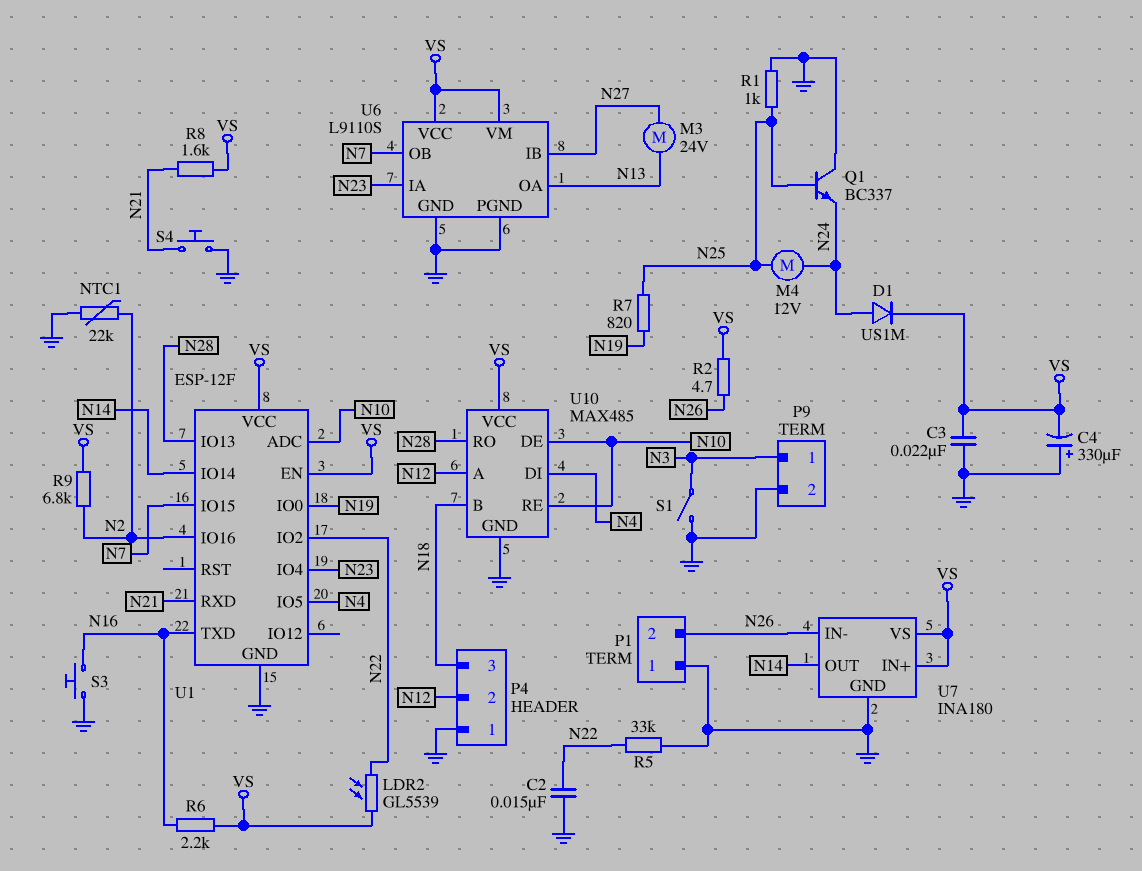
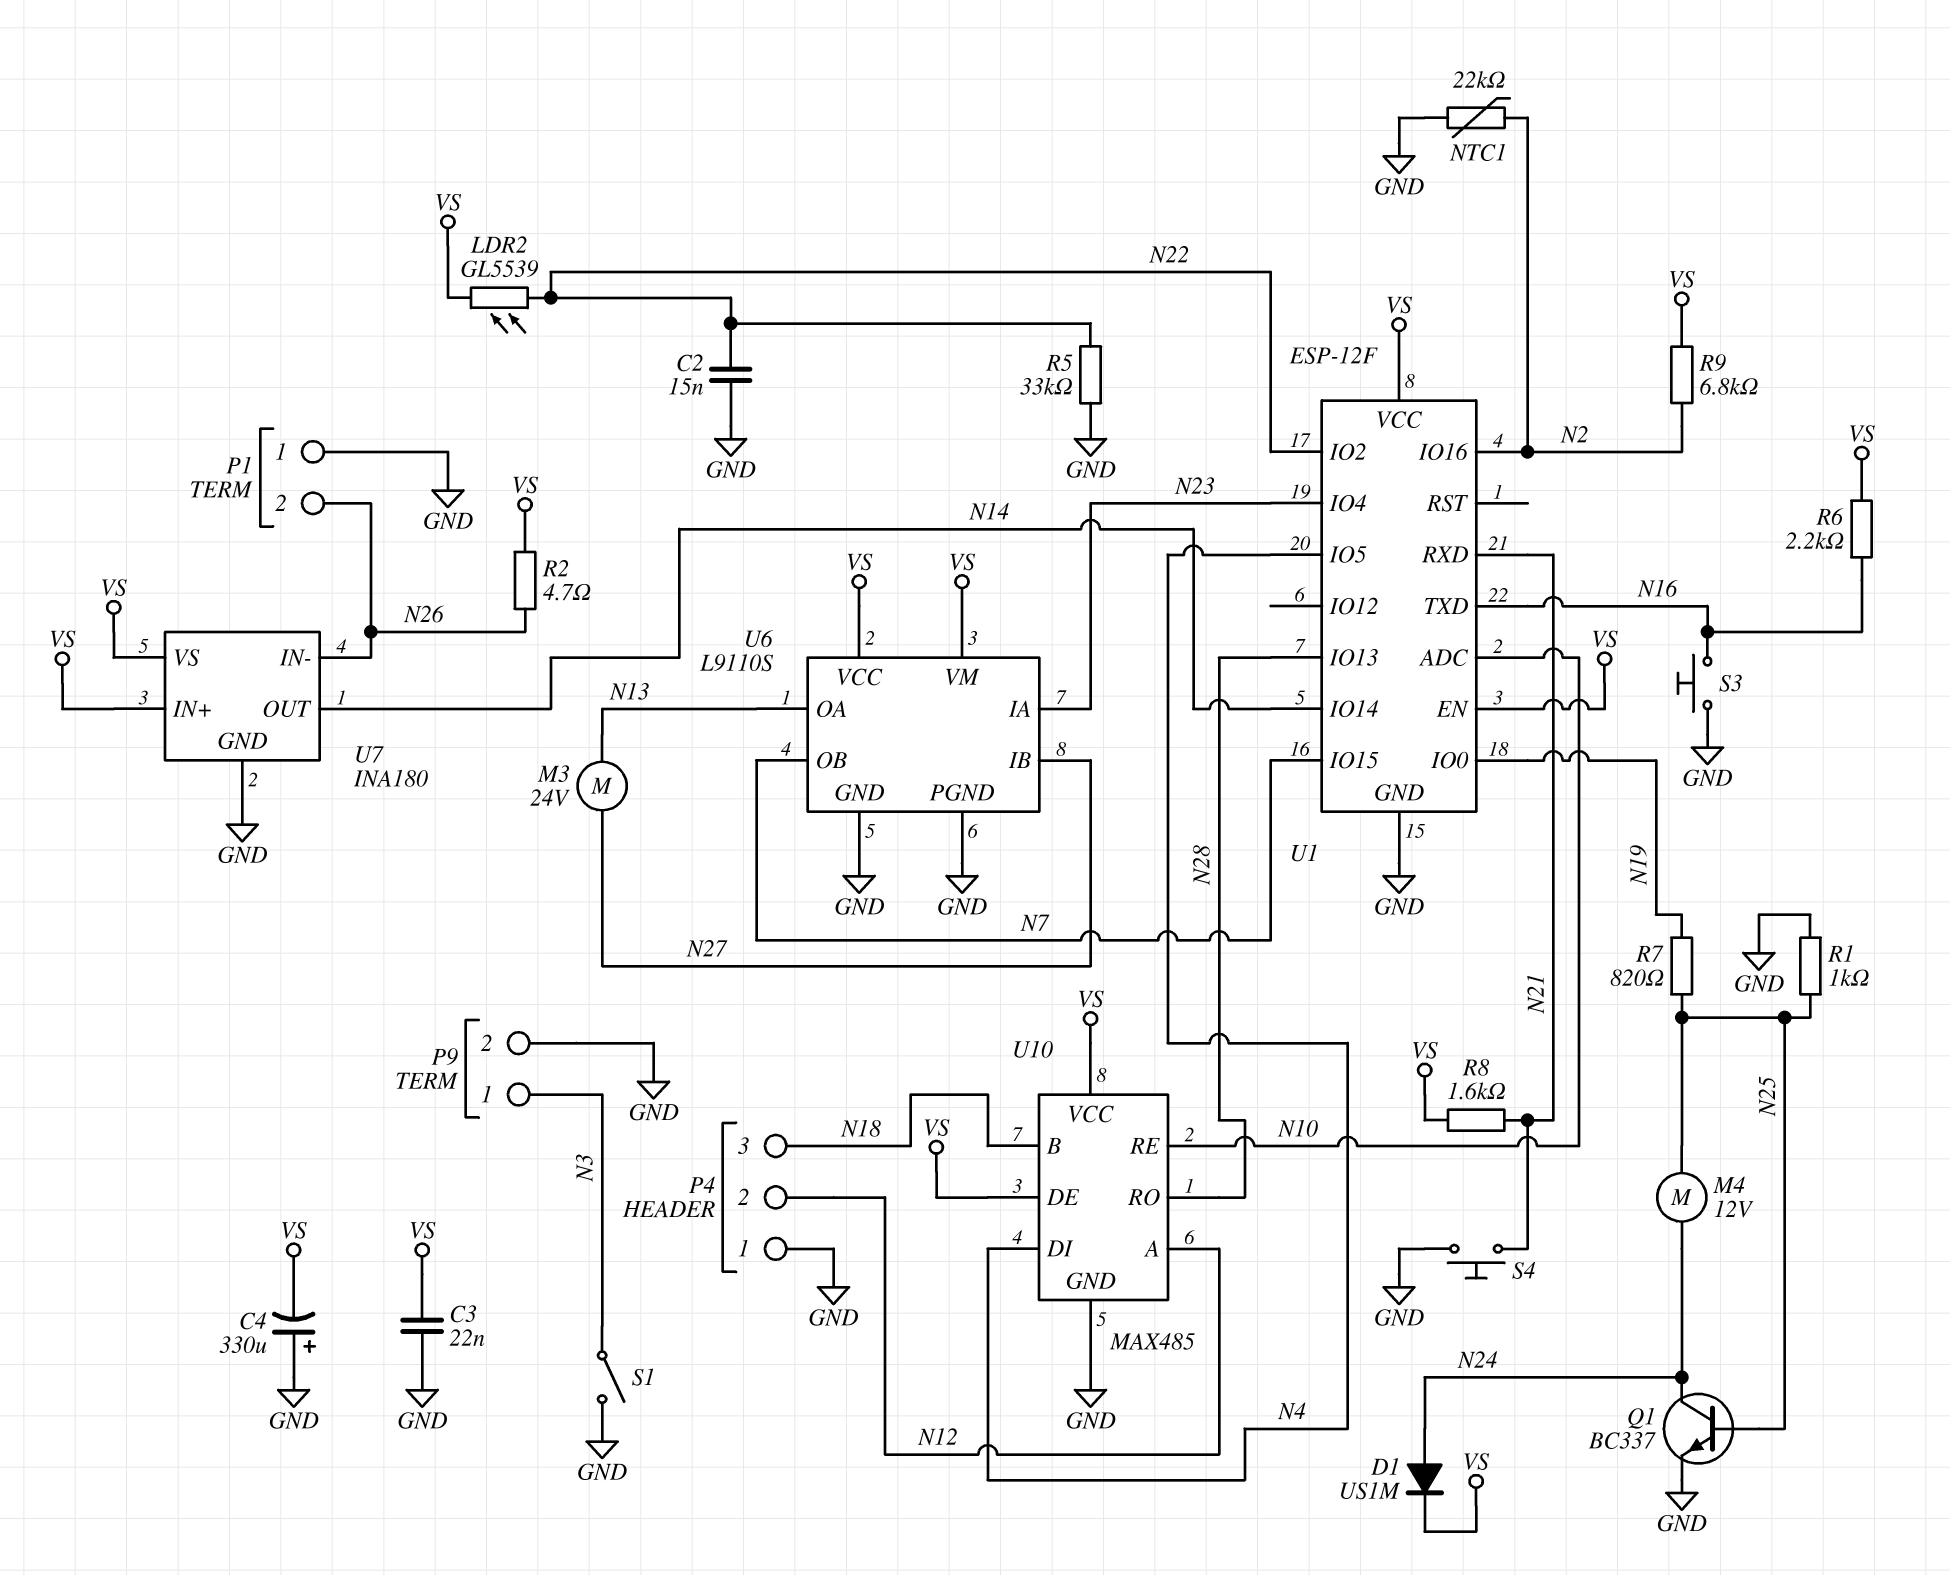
Q1: NPN BC337 (B N25, C GND, E N24) -> NPN BC337 (B N25, C N24, E GND)
U10 pin DE: N10 -> VS

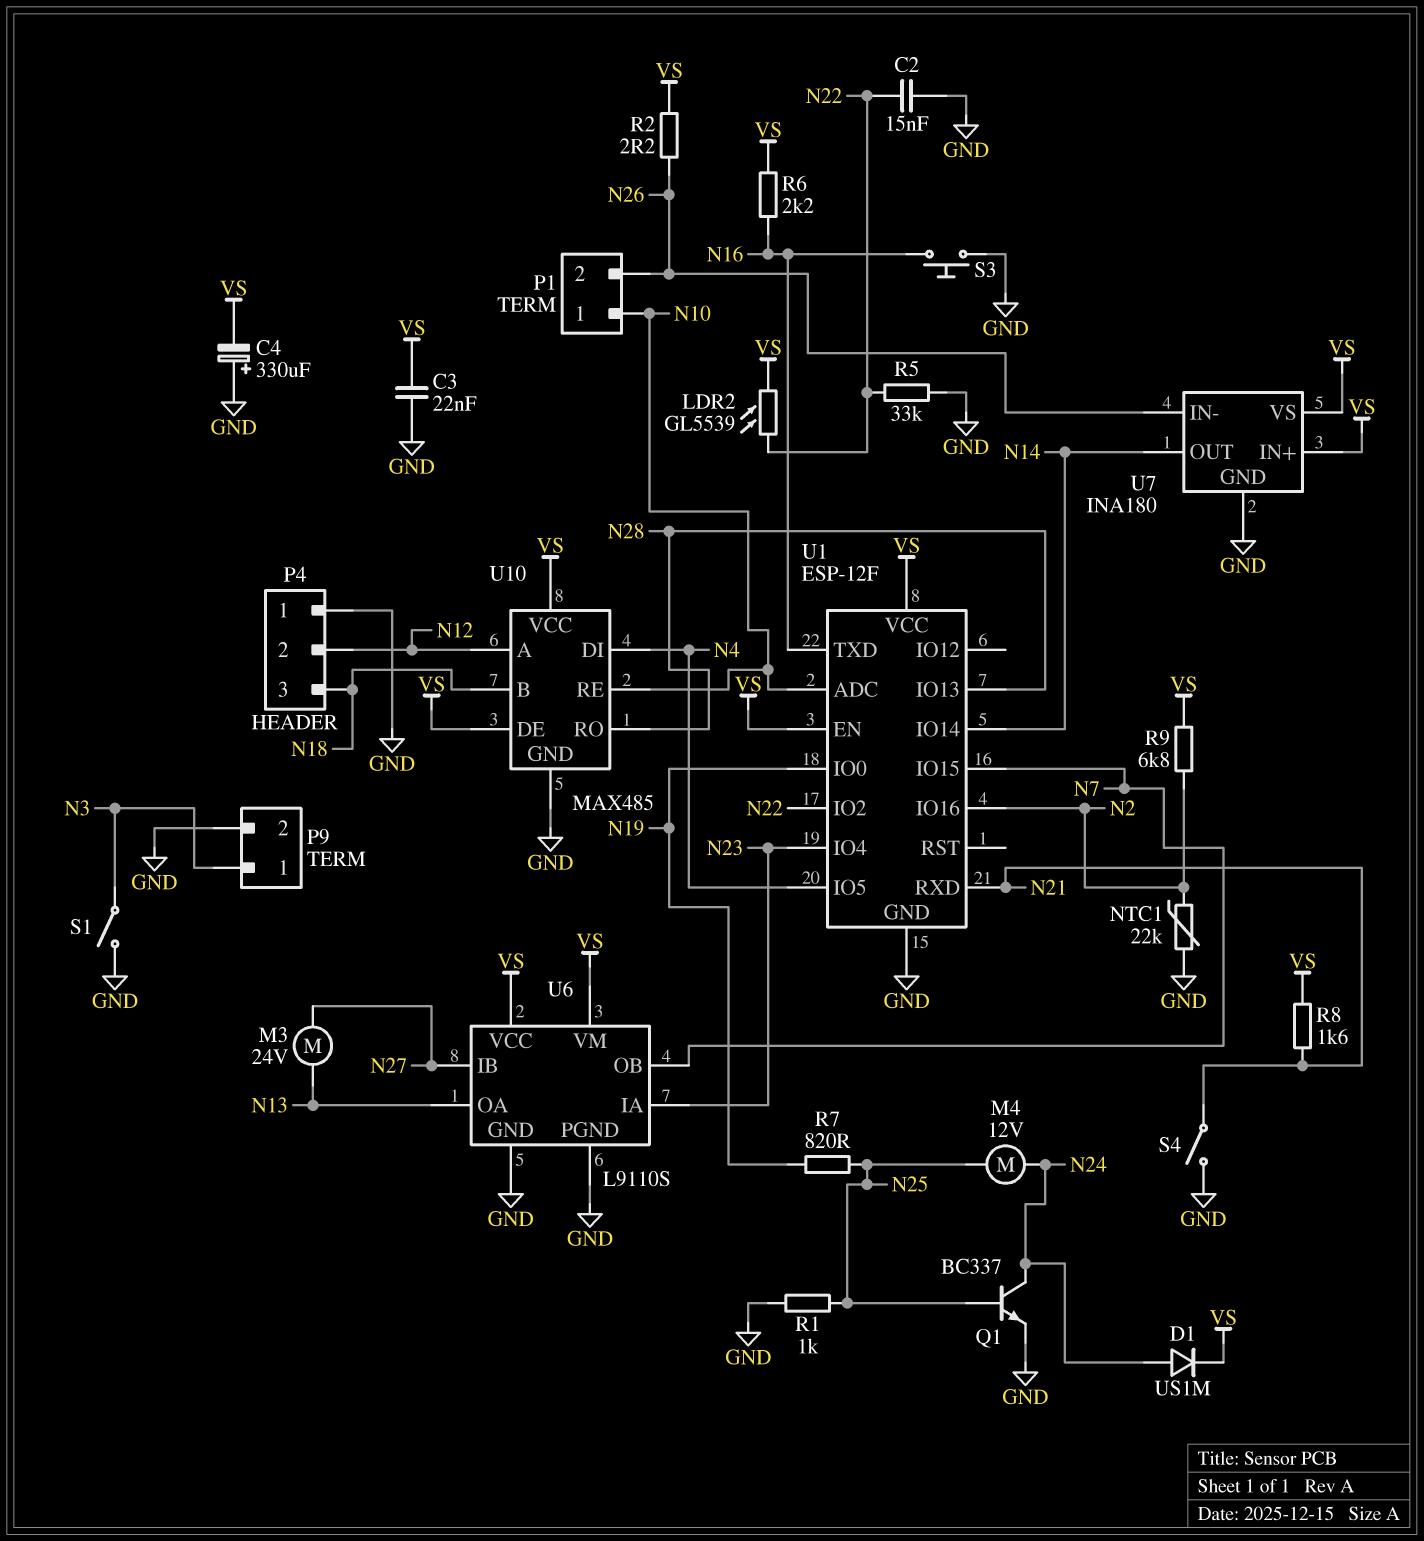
P1 pin 1: GND -> N10
R2: 4.7 (N26, VS) -> 2.2 (N26, VS)
S4: button (GND, N21) -> switch (GND, N21)

